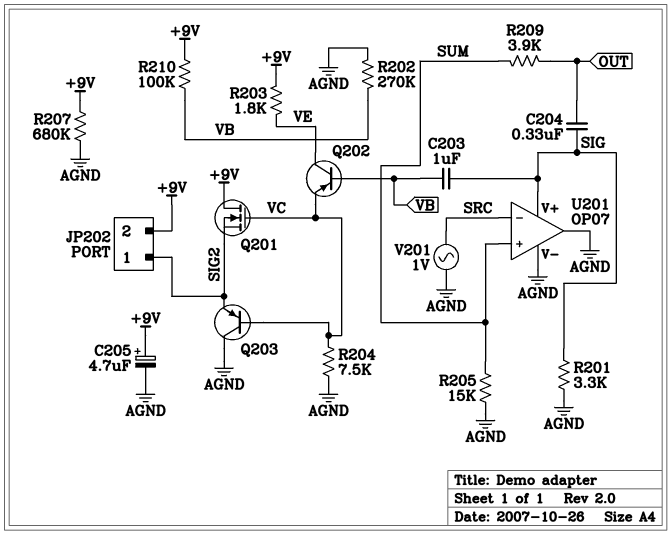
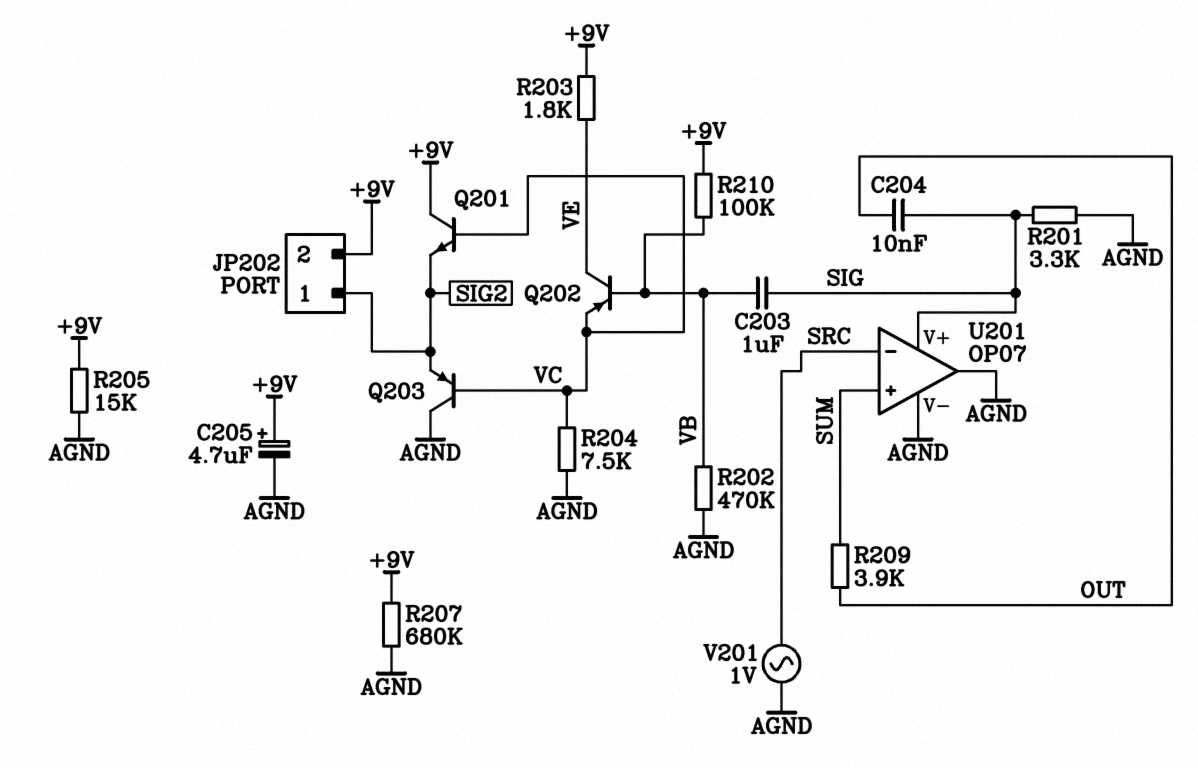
C204: 330nF (OUT, SIG) -> 10nF (OUT, SIG)
Q201: NMOS (G VC, D +9V, S SIG2) -> NPN (B VC, C +9V, E SIG2)
R202: 270k (AGND, VB) -> 470k (AGND, VB)
R205: 15k (AGND, SUM) -> 15k (+9V, AGND)

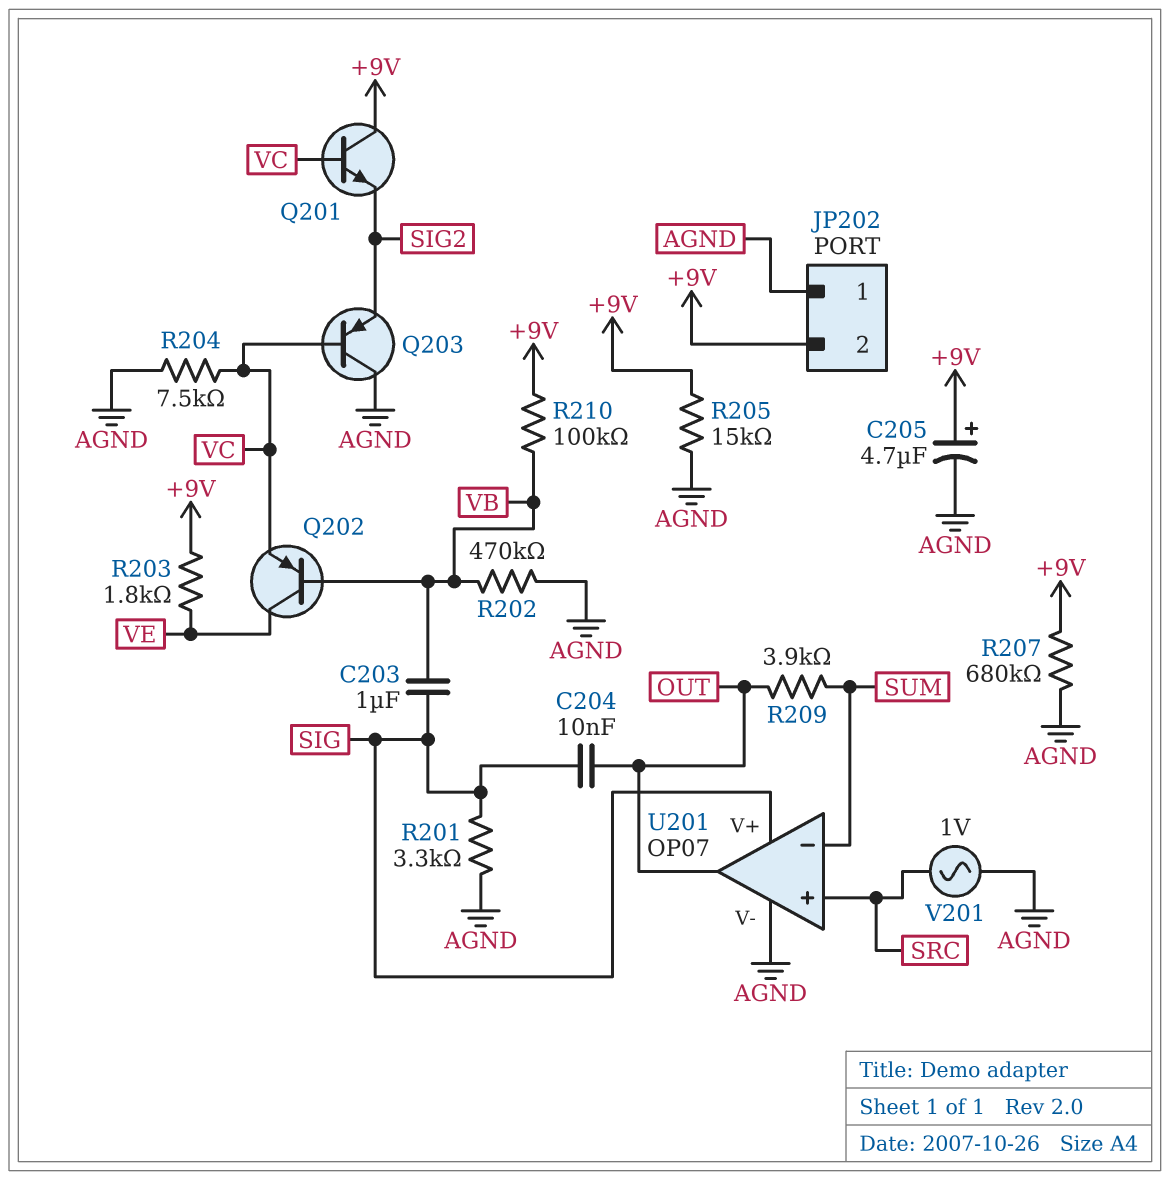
JP202 pin 1: SIG2 -> AGND
U201 pin in+: SUM -> SRC
U201 pin in-: SRC -> SUM
U201 pin out: AGND -> OUT

